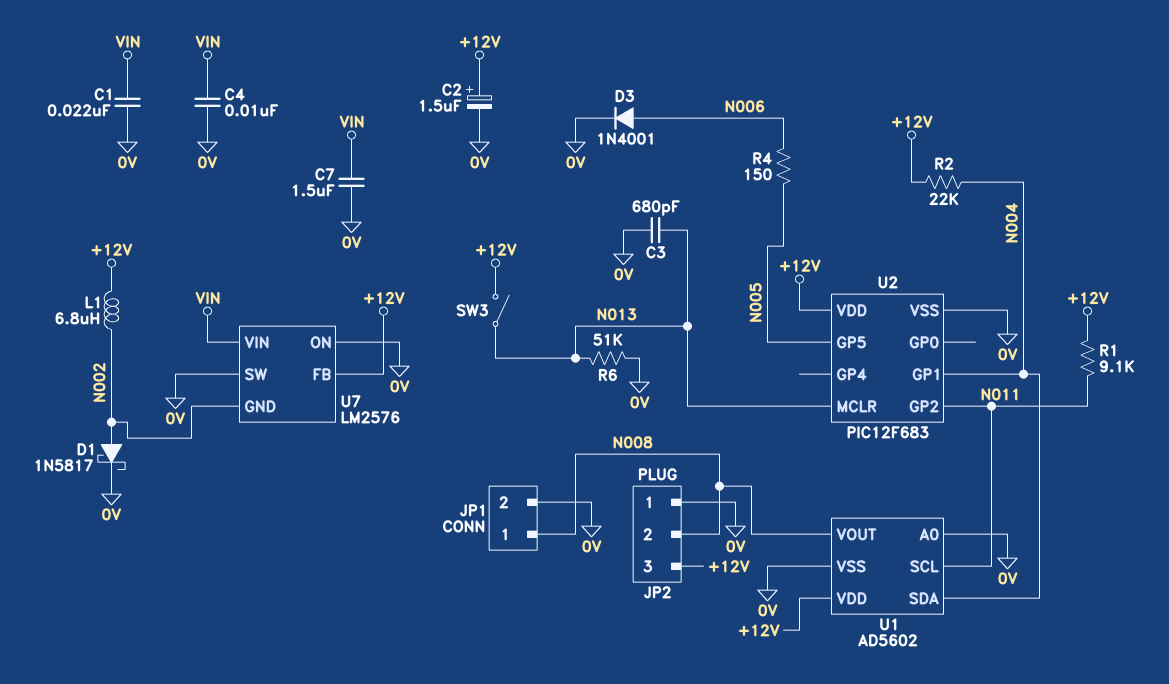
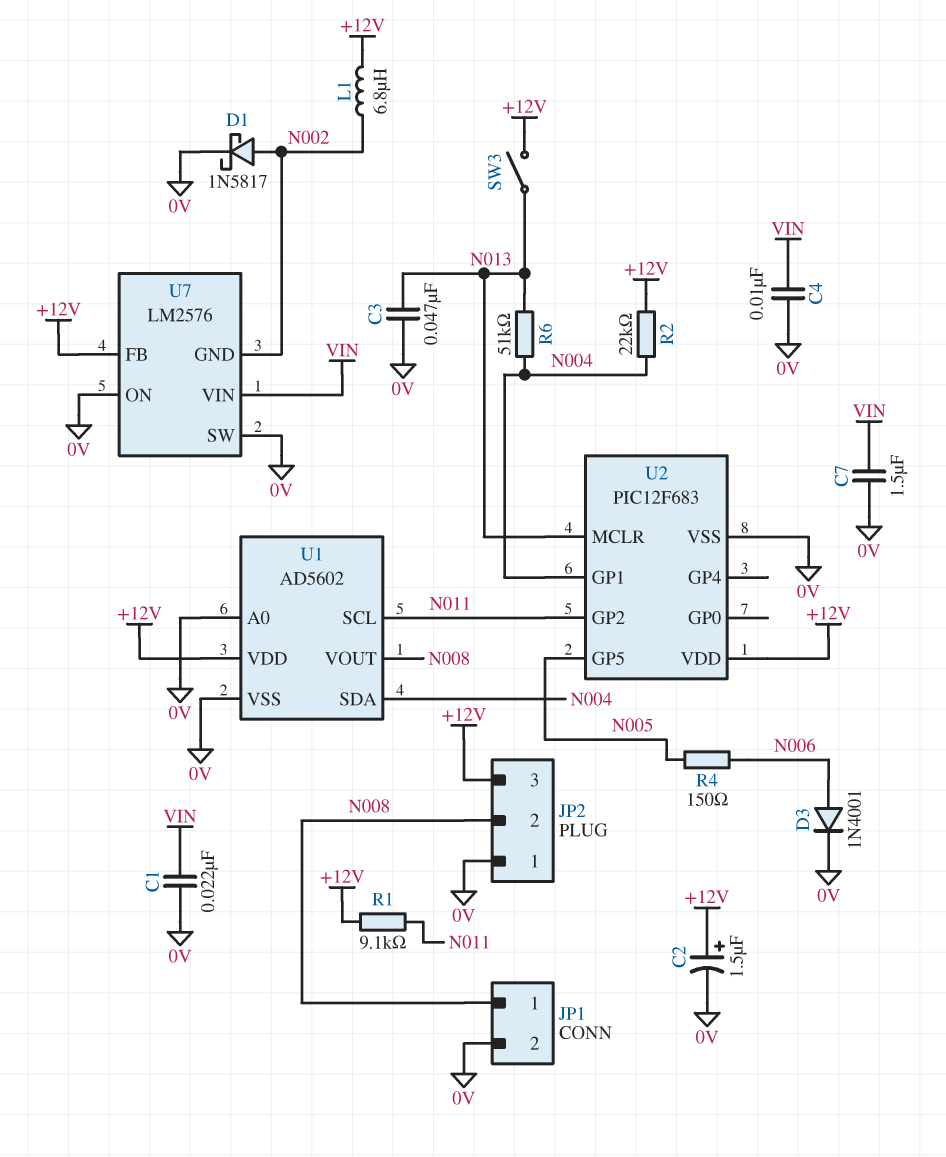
C3: 680pF (0V, N013) -> 47nF (0V, N013)
R6: 51k (0V, N013) -> 51k (N004, N013)

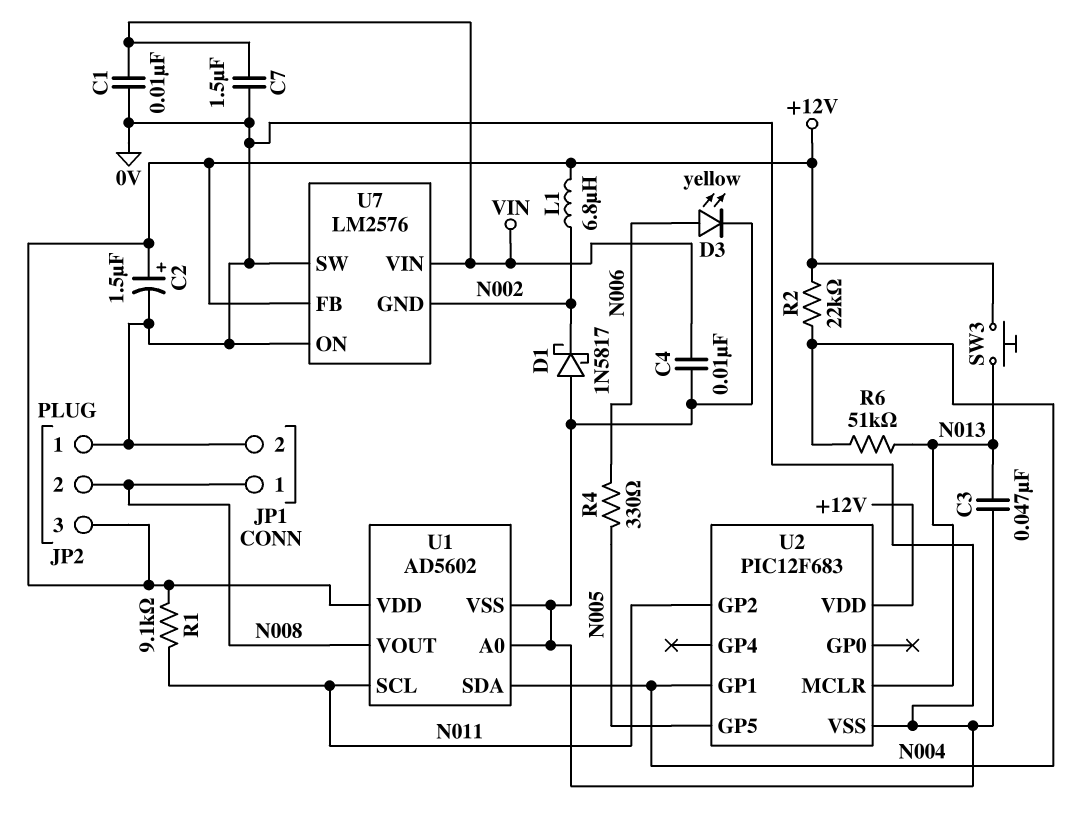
C1: 22nF (0V, VIN) -> 10nF (0V, VIN)
D1: schottky 1N5817 (A N002, K 0V) -> schottky 1N5817 (A 0V, K N002)
D3: diode 1N4001 (A N006, K 0V) -> LED yellow (A N006, K 0V)
R4: 150 (N005, N006) -> 330 (N005, N006)
SW3: switch (+12V, N013) -> button (+12V, N013)

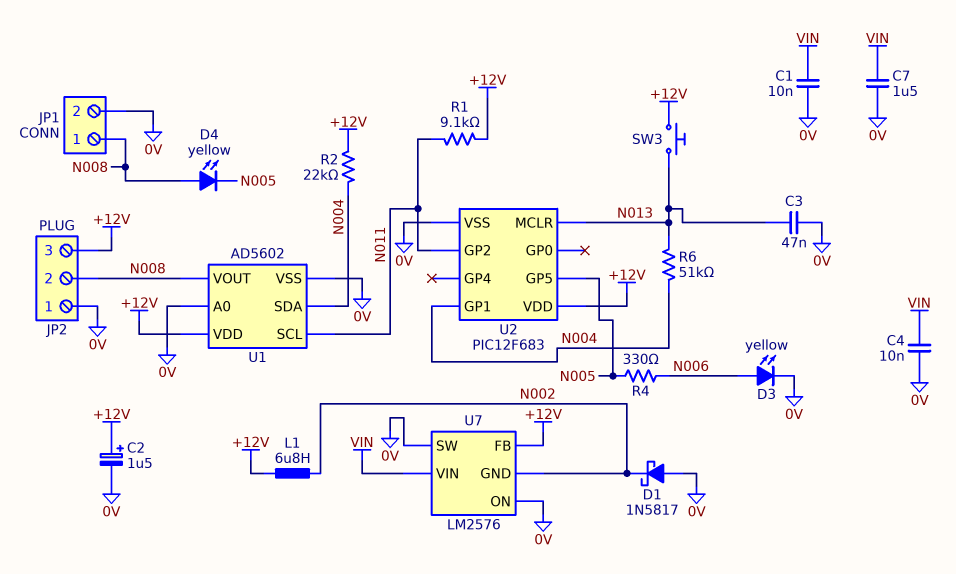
D4: none -> LED yellow (A N008, K N005)

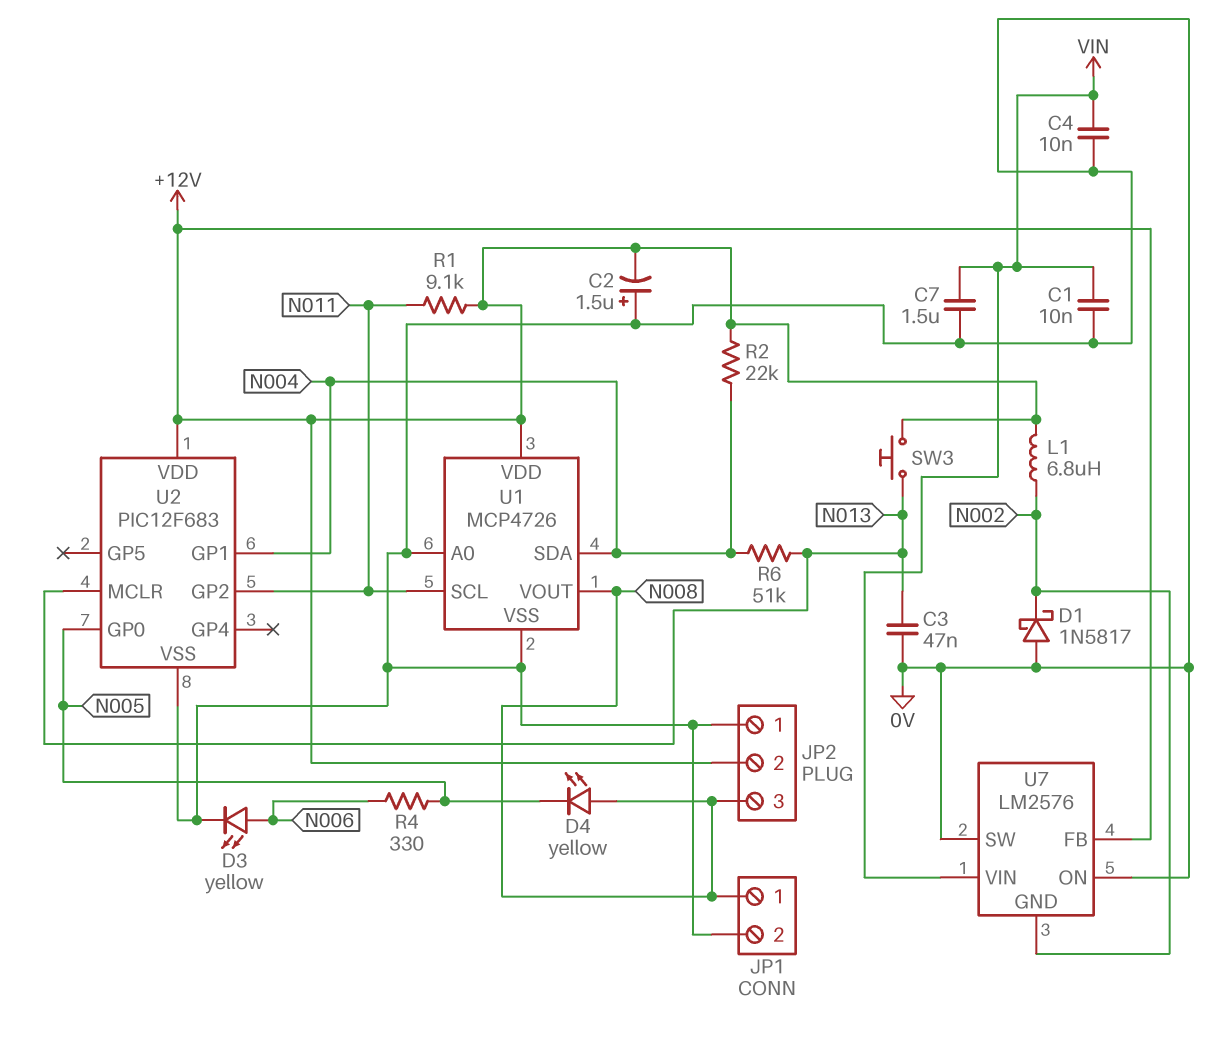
C2: 1.5uF (plus +12V, minus 0V) -> 1.5uF (plus 0V, minus +12V)
JP2 pin 2: N008 -> +12V
JP2 pin 3: +12V -> N008
U1: AD5602 -> MCP4726
U2 pin GP0: none -> N005
U2 pin GP5: N005 -> none

